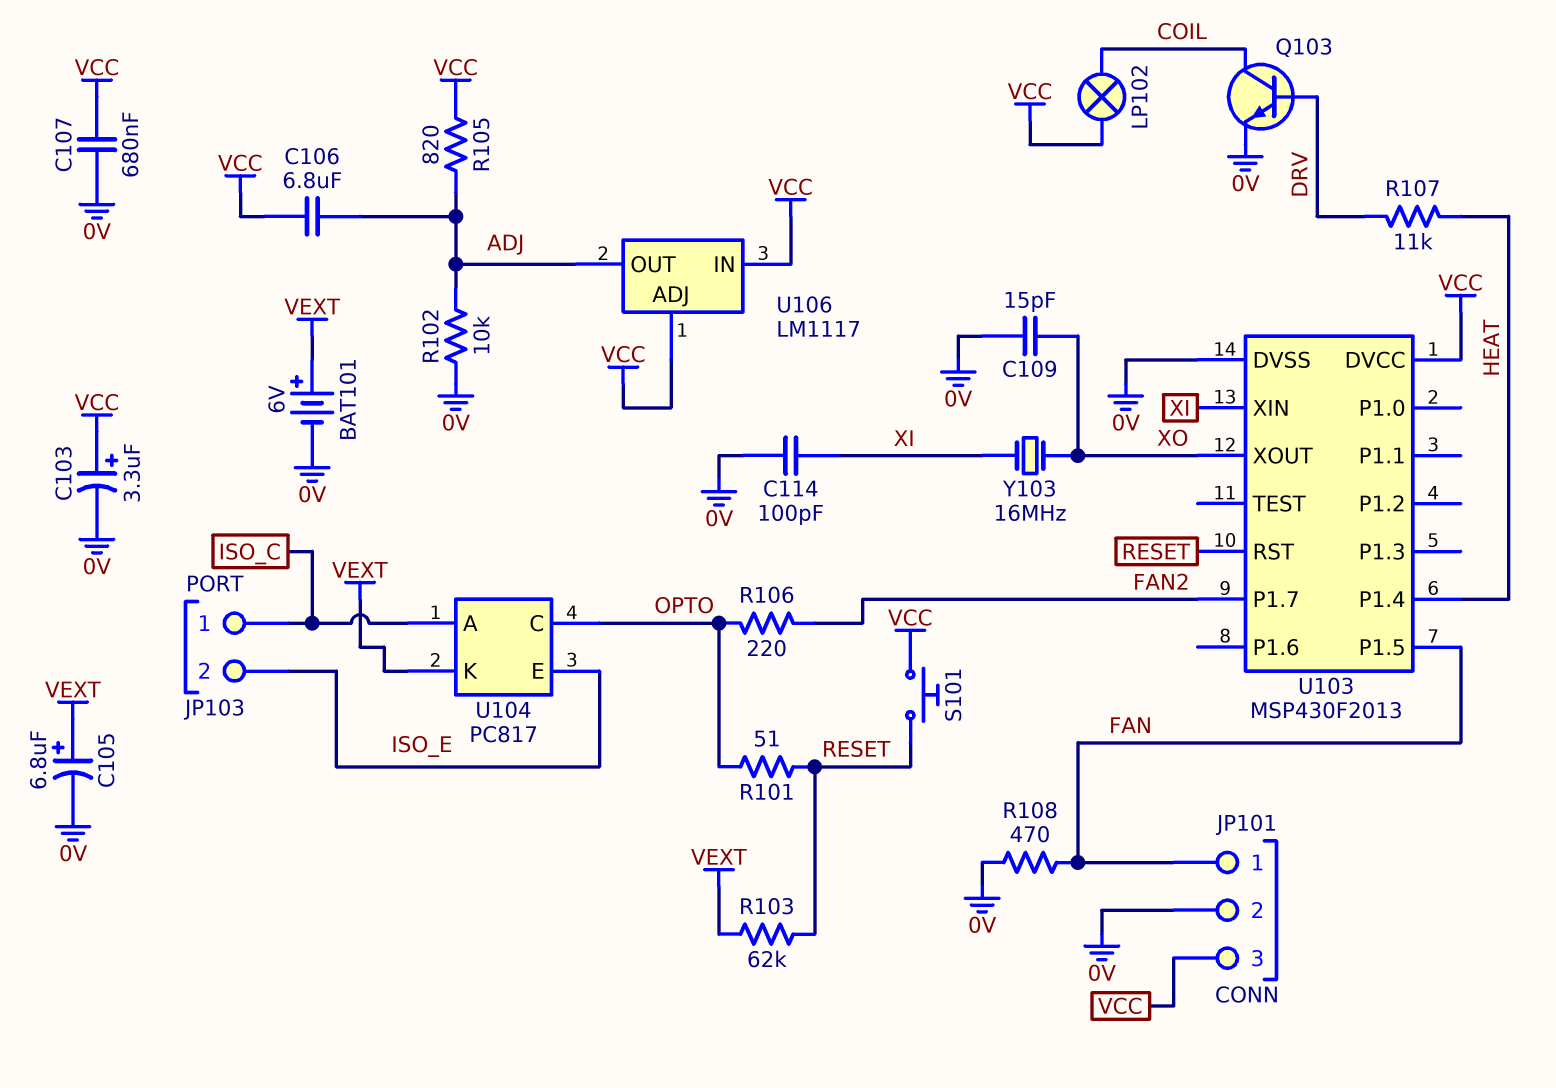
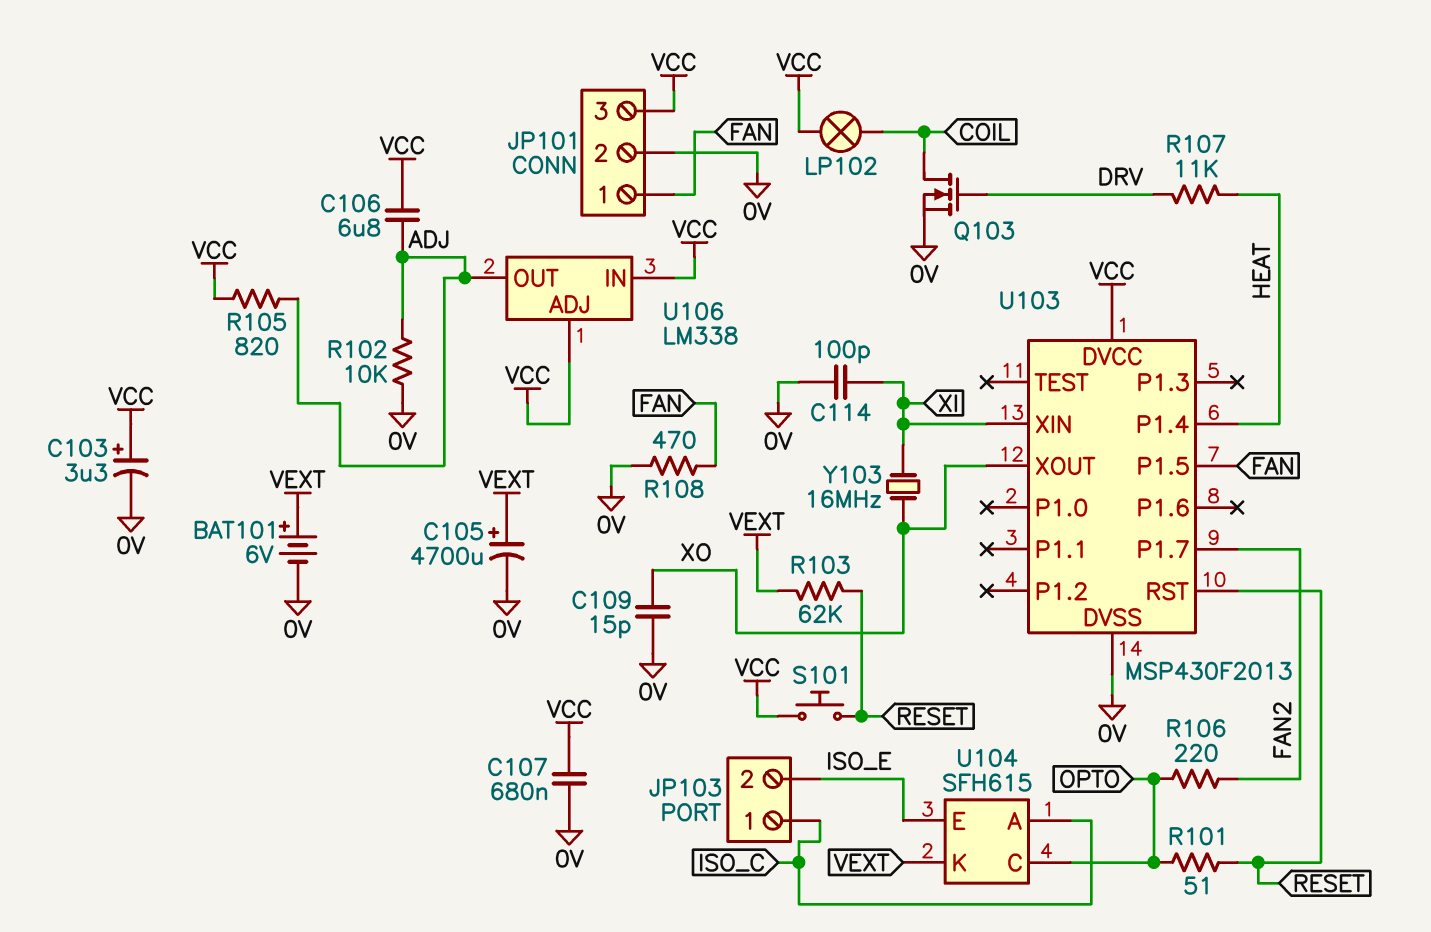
C105: 6.8uF (plus VEXT, minus 0V) -> 4700uF (plus VEXT, minus 0V)
Q103: NPN (B DRV, C COIL, E 0V) -> NMOS (G DRV, D COIL, S 0V)
U104: PC817 -> SFH615
U106: LM1117 -> LM338

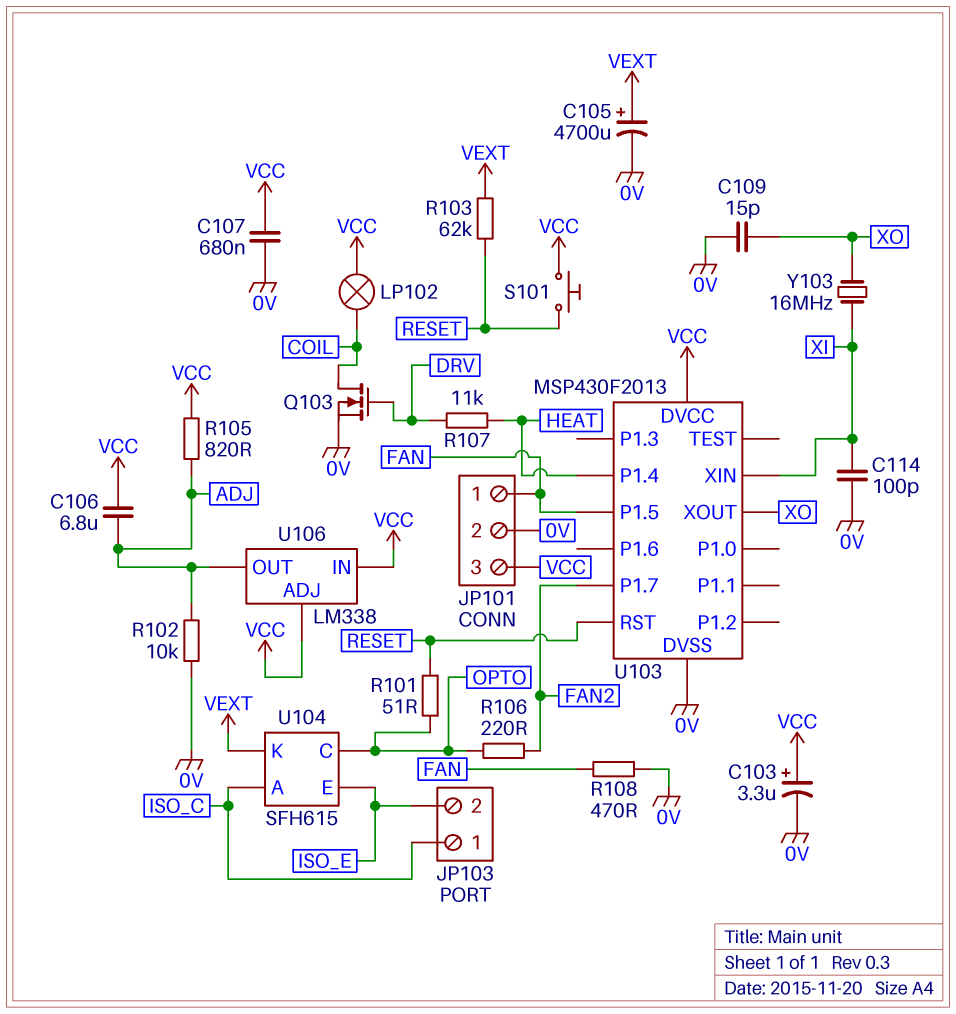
BAT101: 6V (plus VEXT, minus 0V) -> none

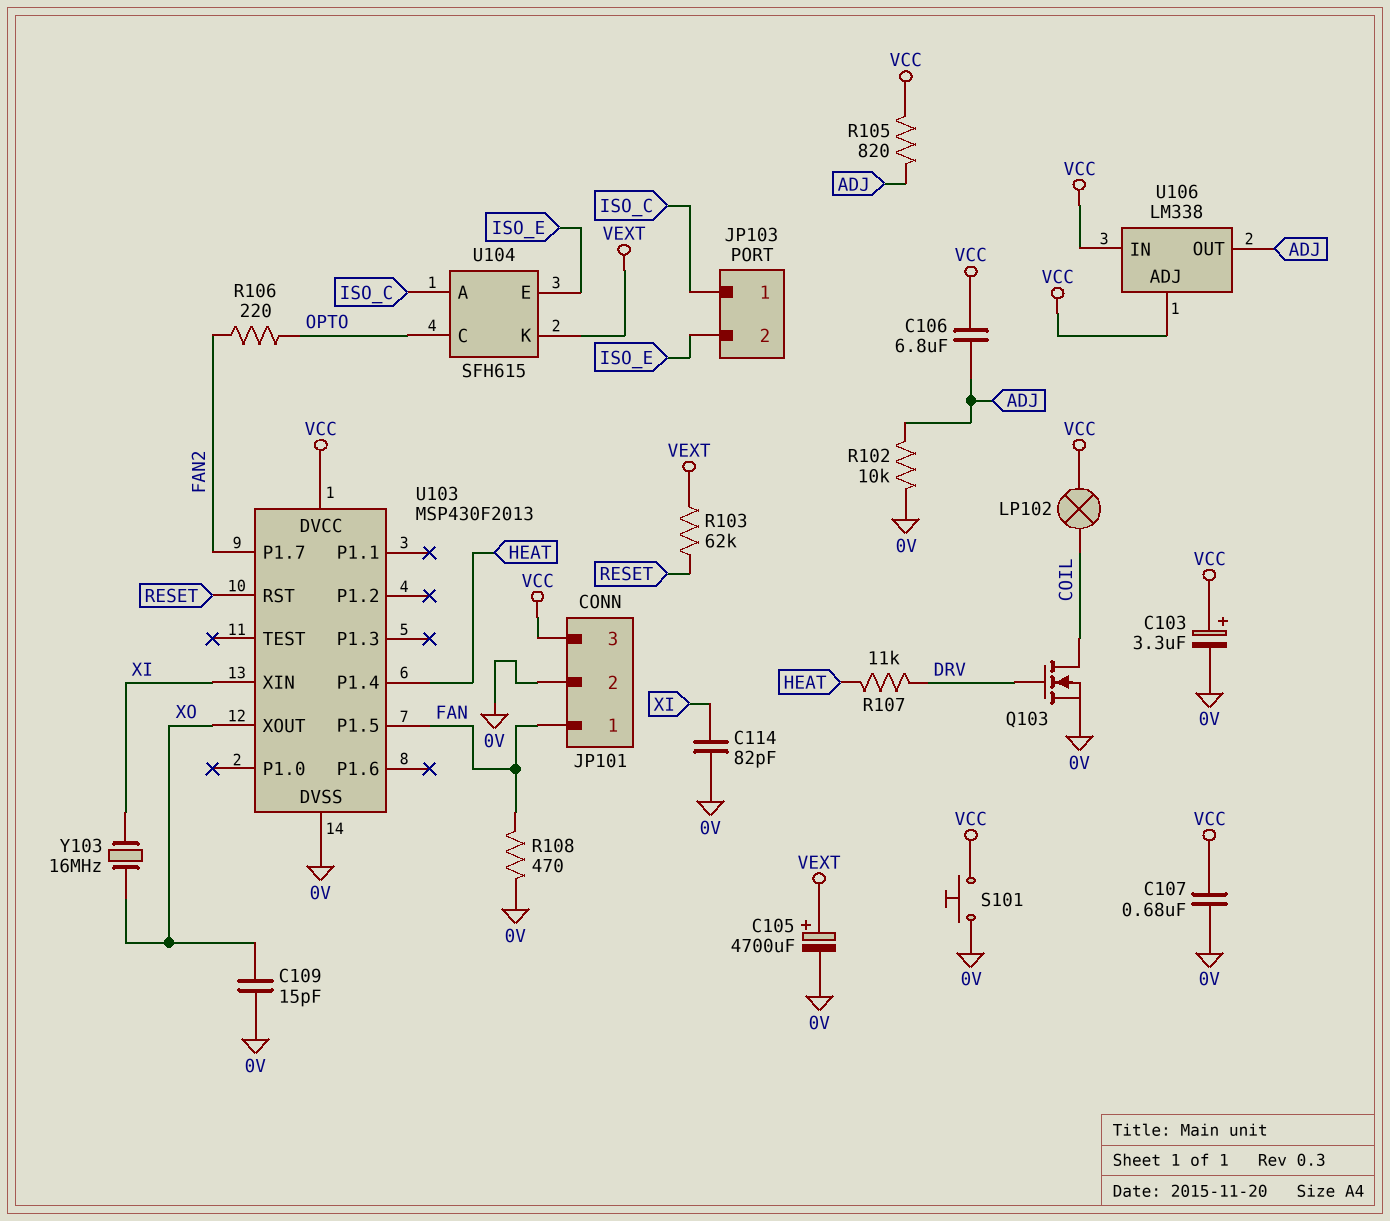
C114: 100pF (0V, XI) -> 82pF (0V, XI)
R101: 51 (OPTO, RESET) -> none
S101: button (RESET, VCC) -> button (0V, VCC)

